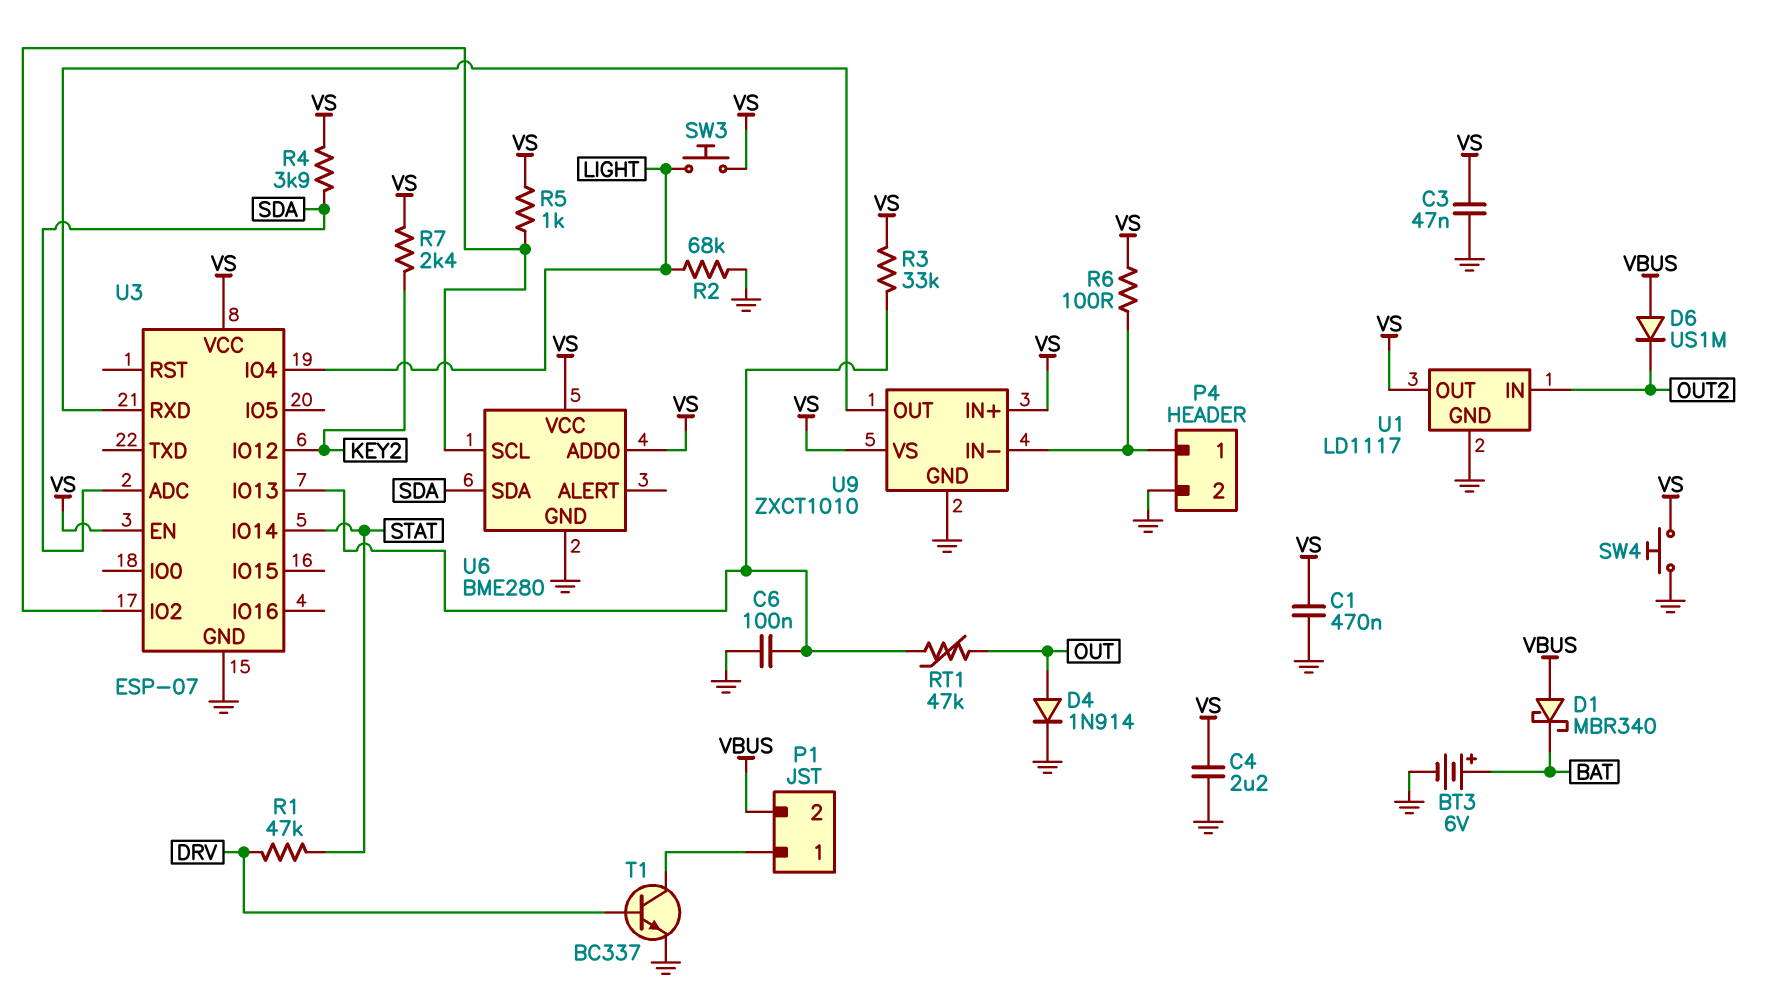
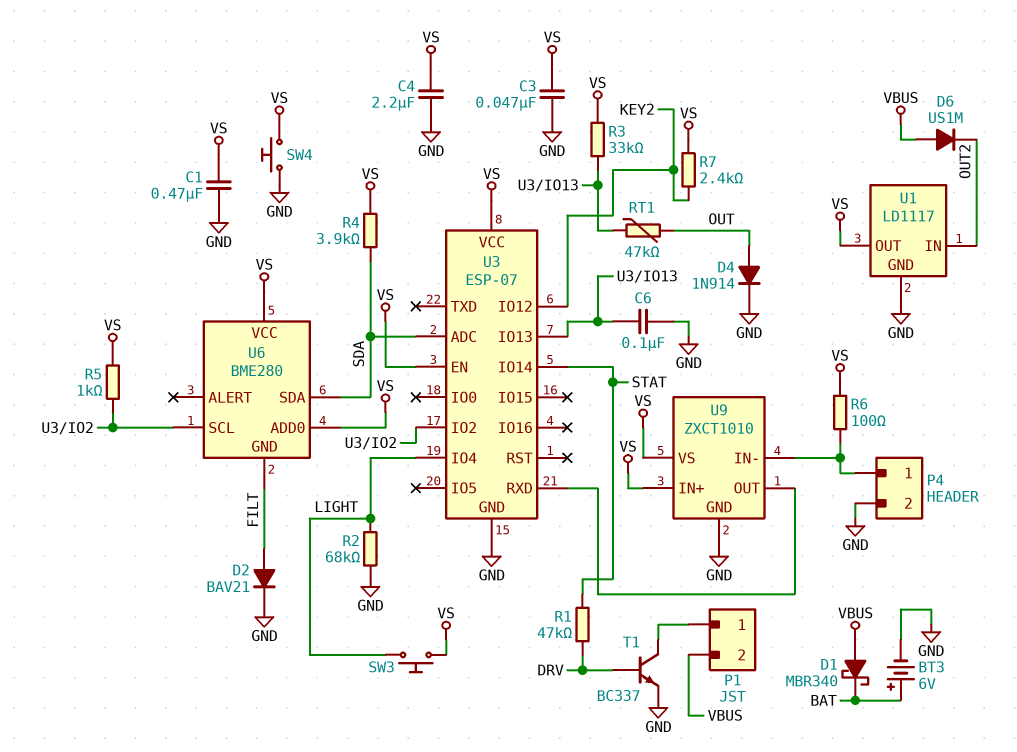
D2: none -> diode BAV21 (A FILT, K GND)
U6 pin GND: GND -> FILT

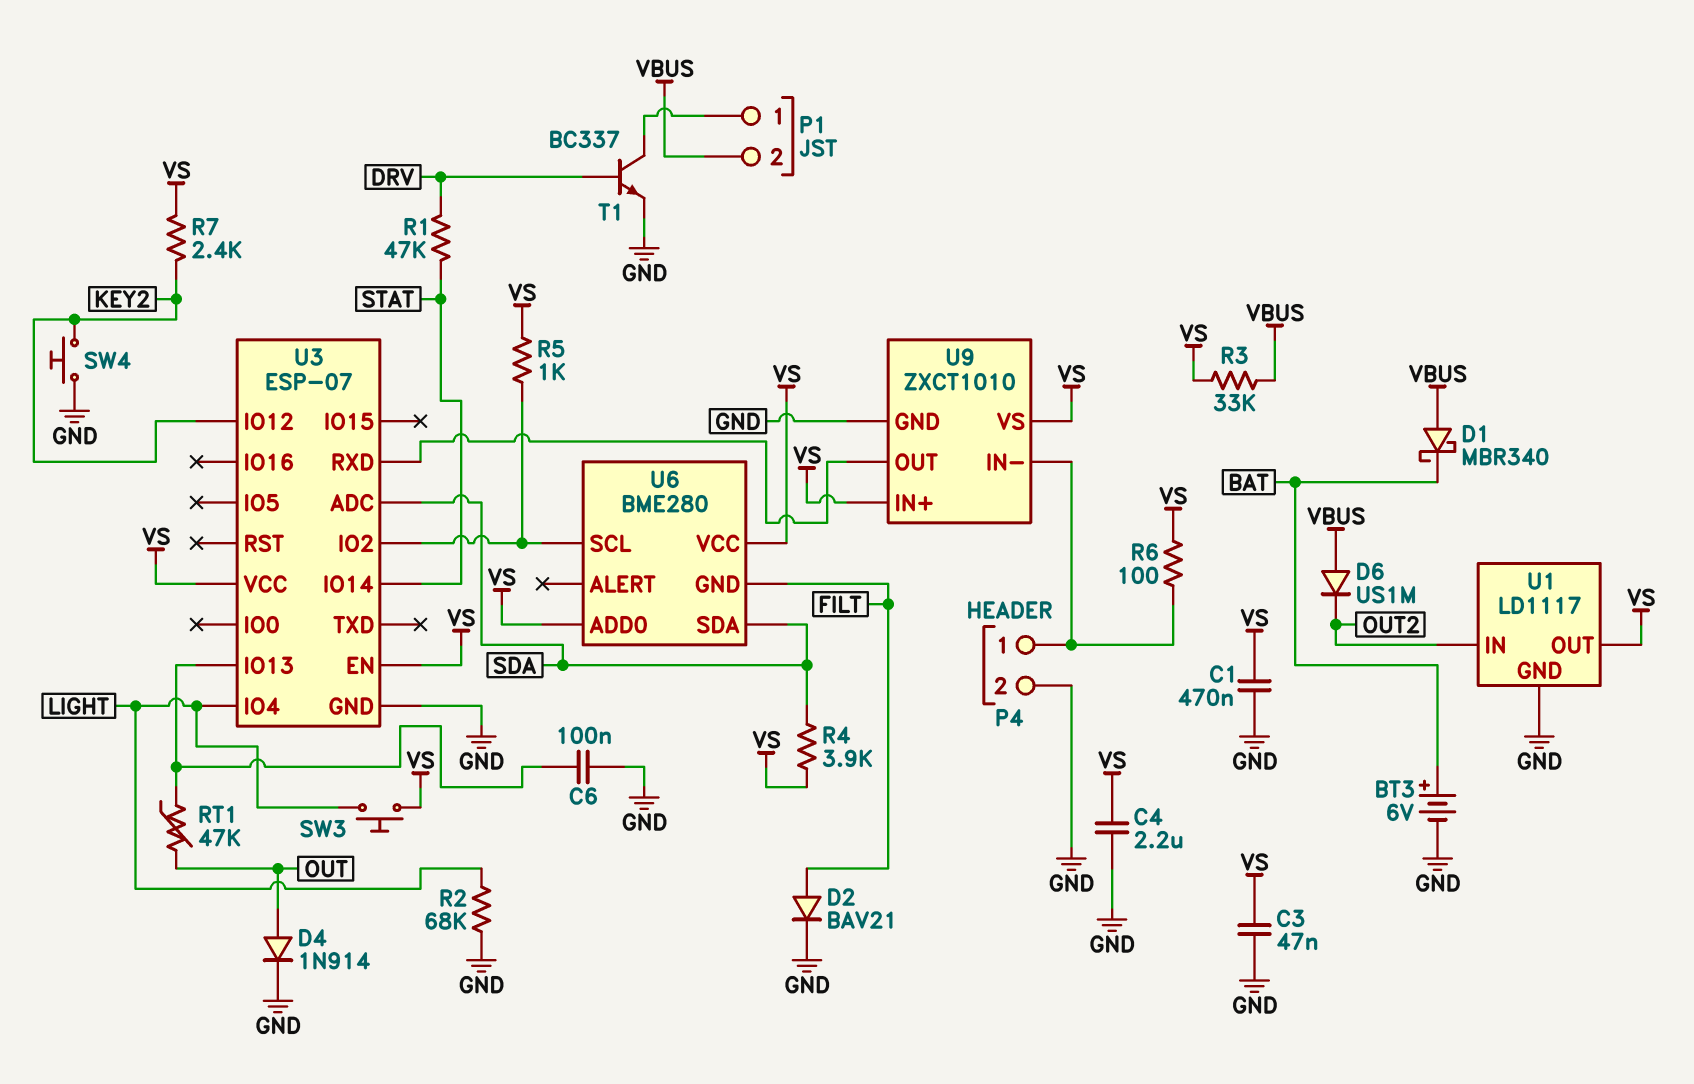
R3: 33k (U3/IO13, VS) -> 33k (VBUS, VS)
SW4: button (GND, VS) -> button (GND, KEY2)

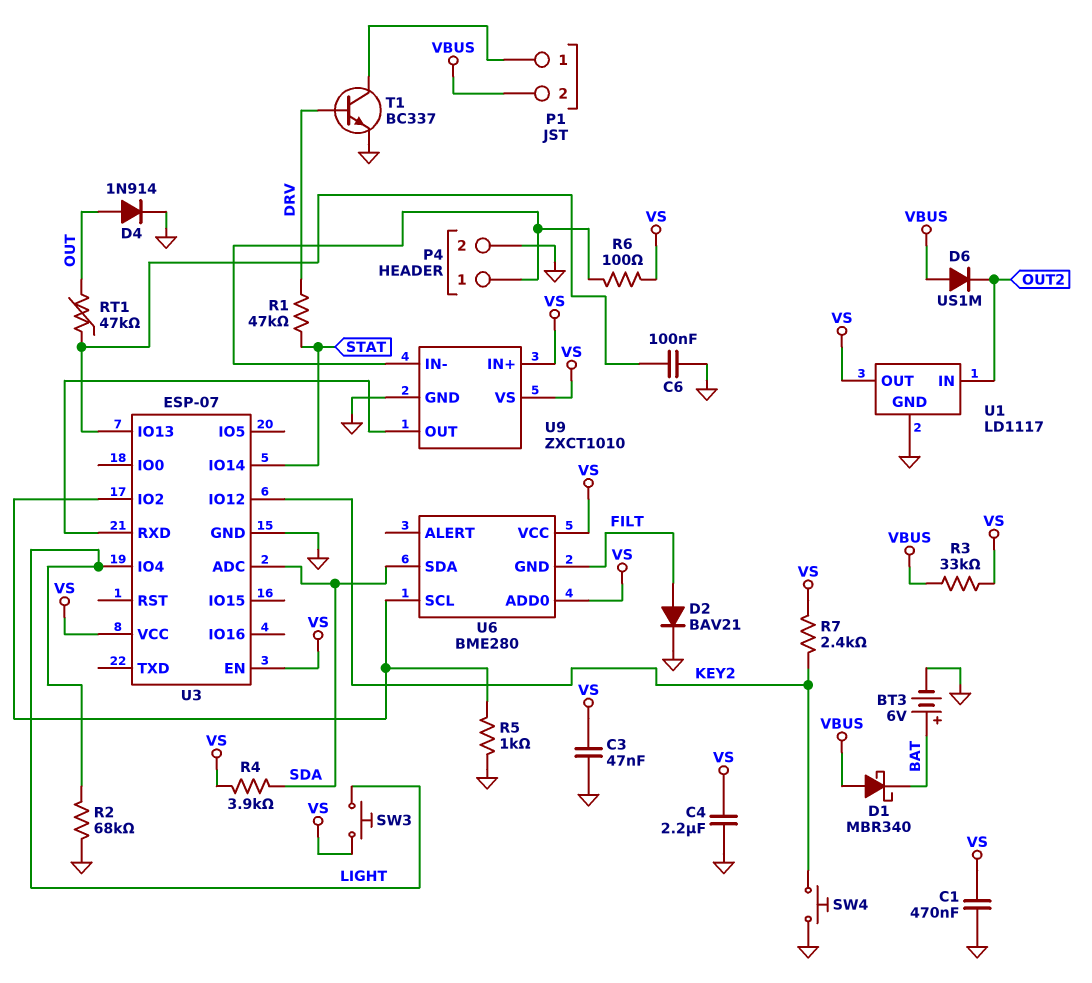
R5: 1k (U3/IO2, VS) -> 1k (GND, U3/IO2)

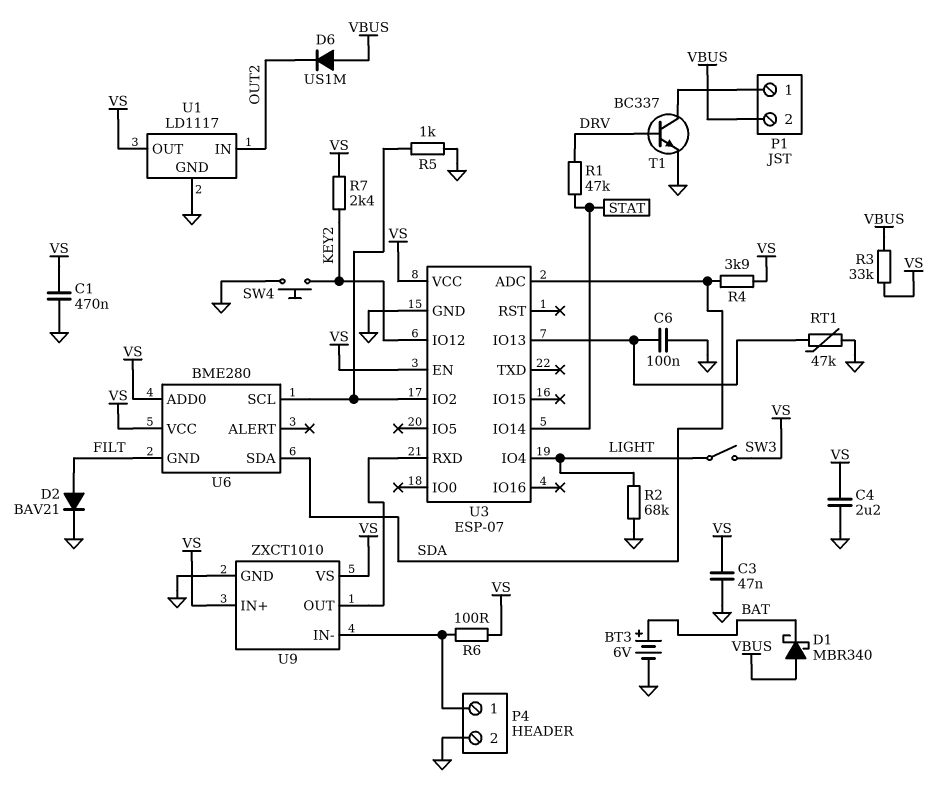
D4: diode 1N914 (A OUT, K GND) -> none
RT1: 47k (OUT, U3/IO13) -> 47k (GND, U3/IO13)
SW3: button (LIGHT, VS) -> switch (LIGHT, VS)

